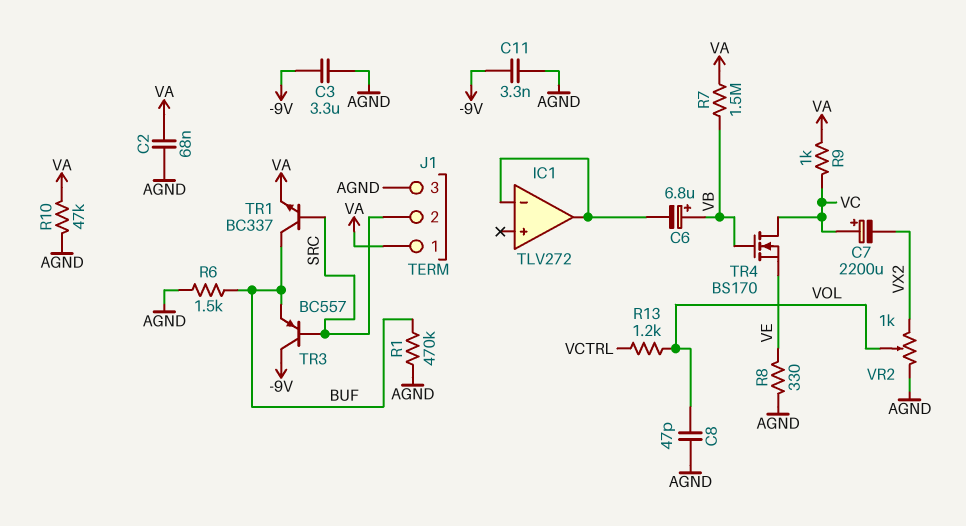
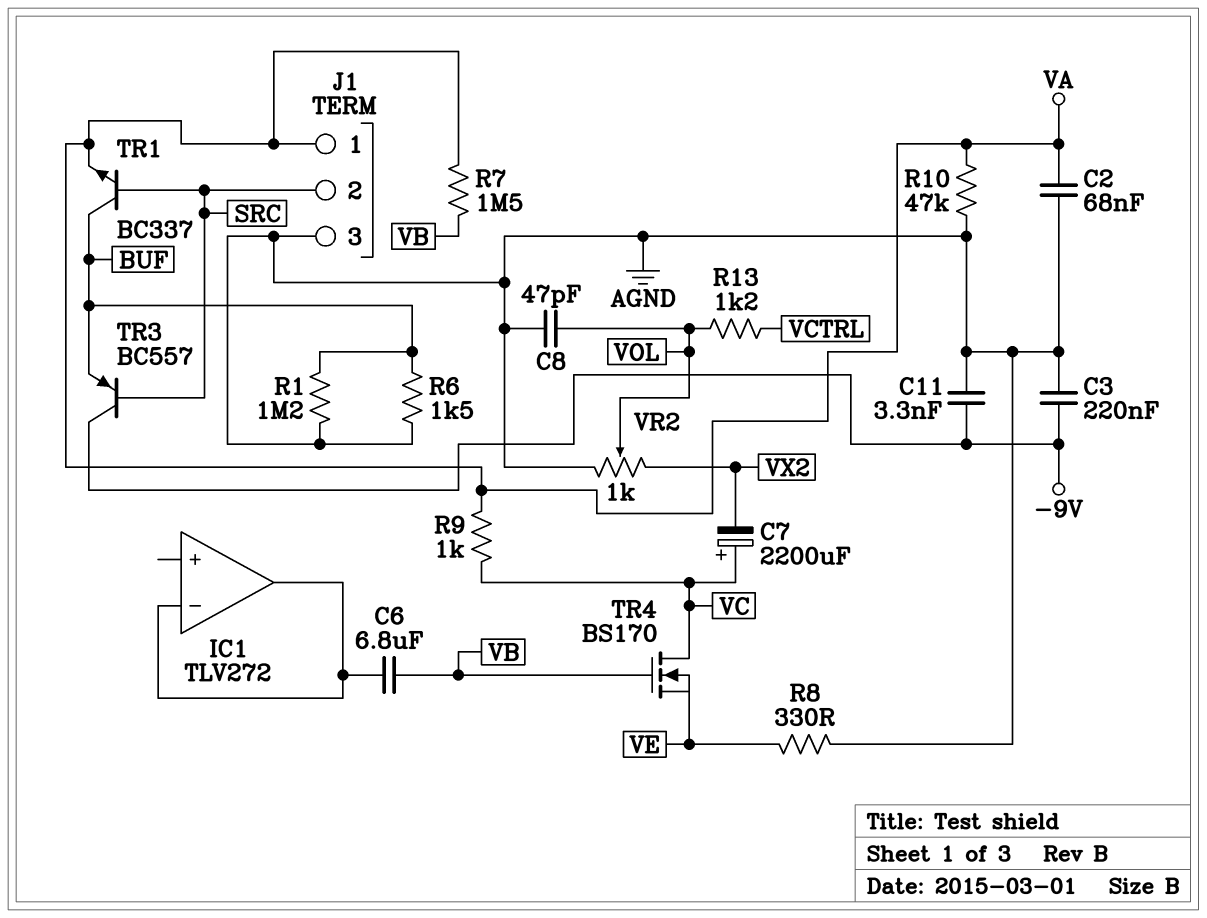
C3: 3.3uF (-9V, AGND) -> 220nF (-9V, AGND)
C6: 6.8uF (plus VB, minus IC1/in-) -> 6.8uF (IC1/in-, VB)
R1: 470k (AGND, BUF) -> 1.2M (AGND, BUF)

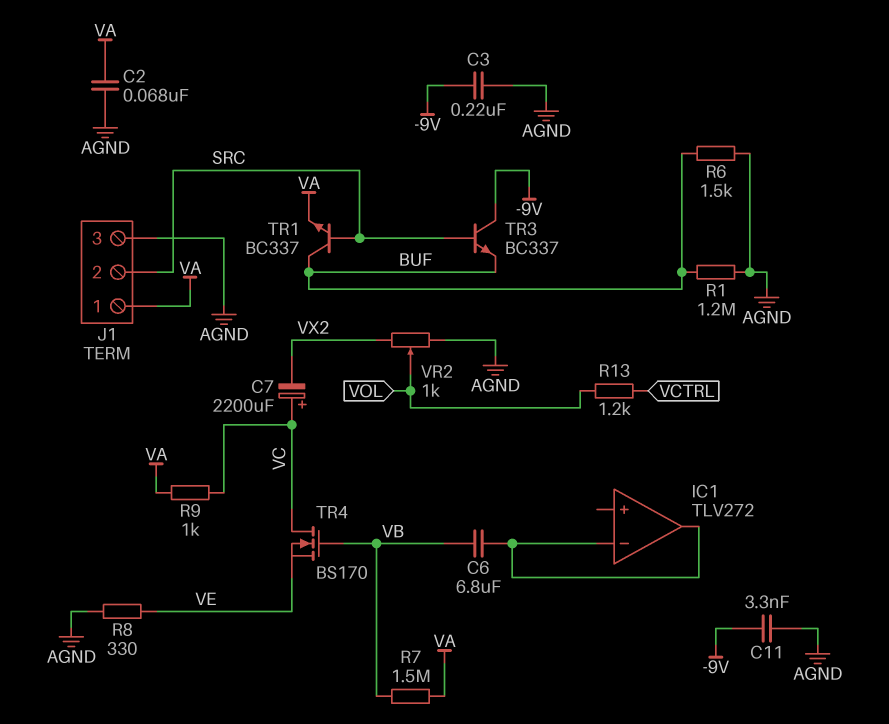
C8: 47pF (AGND, VOL) -> none
R10: 47k (AGND, VA) -> none
TR3: PNP BC557 (B SRC, C -9V, E BUF) -> NPN BC337 (B SRC, C -9V, E BUF)

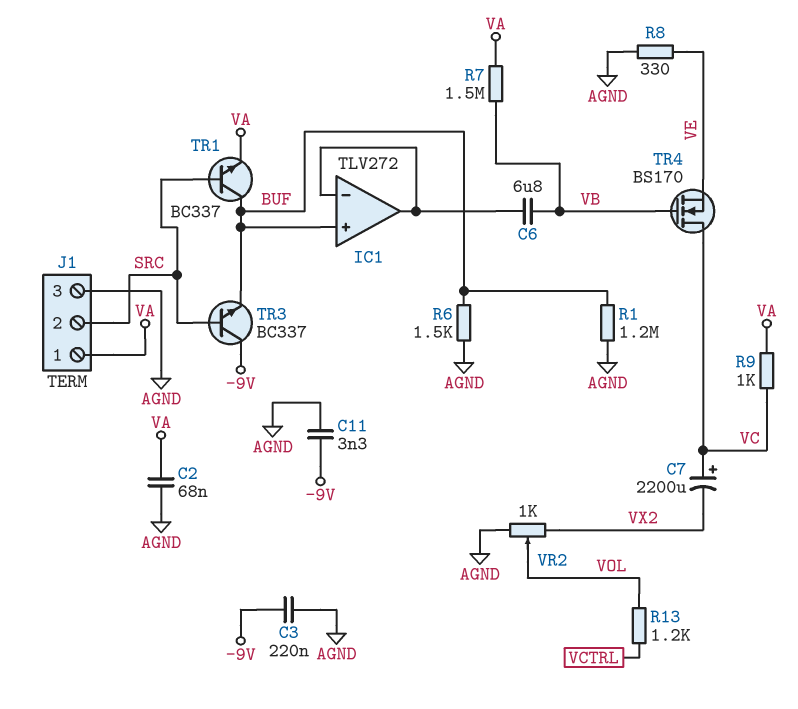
IC1 pin in+: none -> BUF

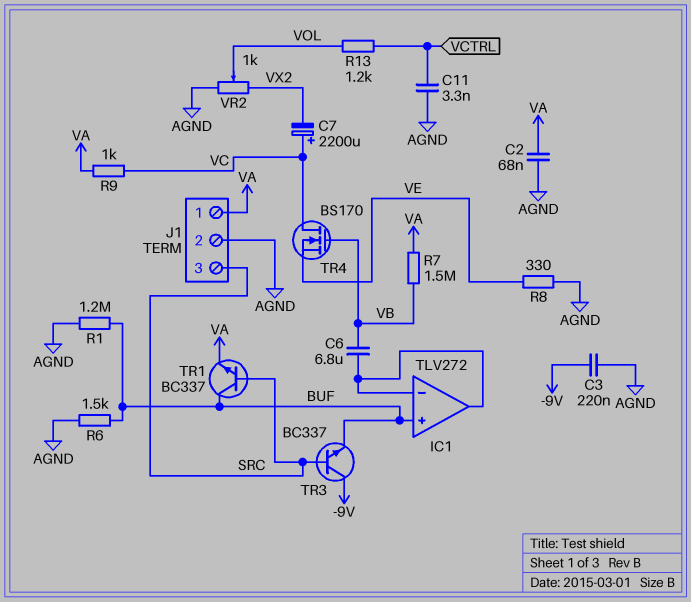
C11: 3.3nF (-9V, AGND) -> 3.3nF (AGND, VCTRL)
J1 pin 2: SRC -> AGND
J1 pin 3: AGND -> SRC

